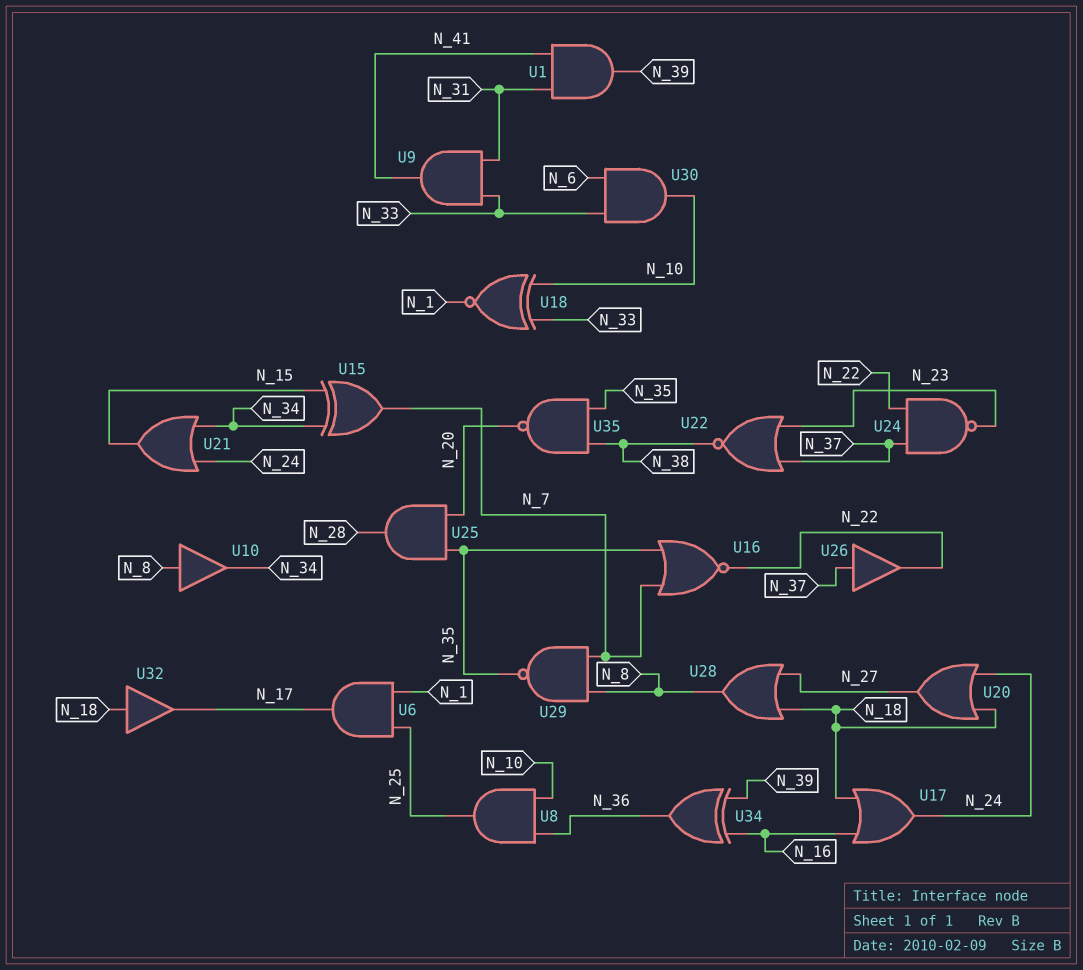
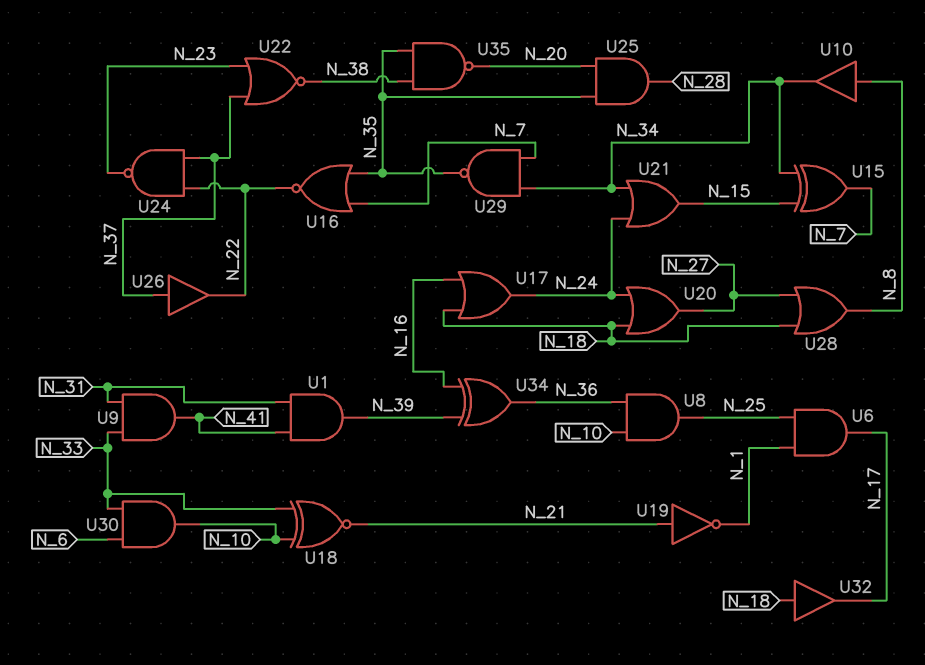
U18: XNOR (in N_10, in N_33, out N_1) -> XNOR (in N_10, in N_33, out N_21)
U19: none -> NOT (in N_21, out N_1)
U29: NAND (in N_7, in N_8, out N_35) -> NAND (in N_7, in N_34, out N_35)

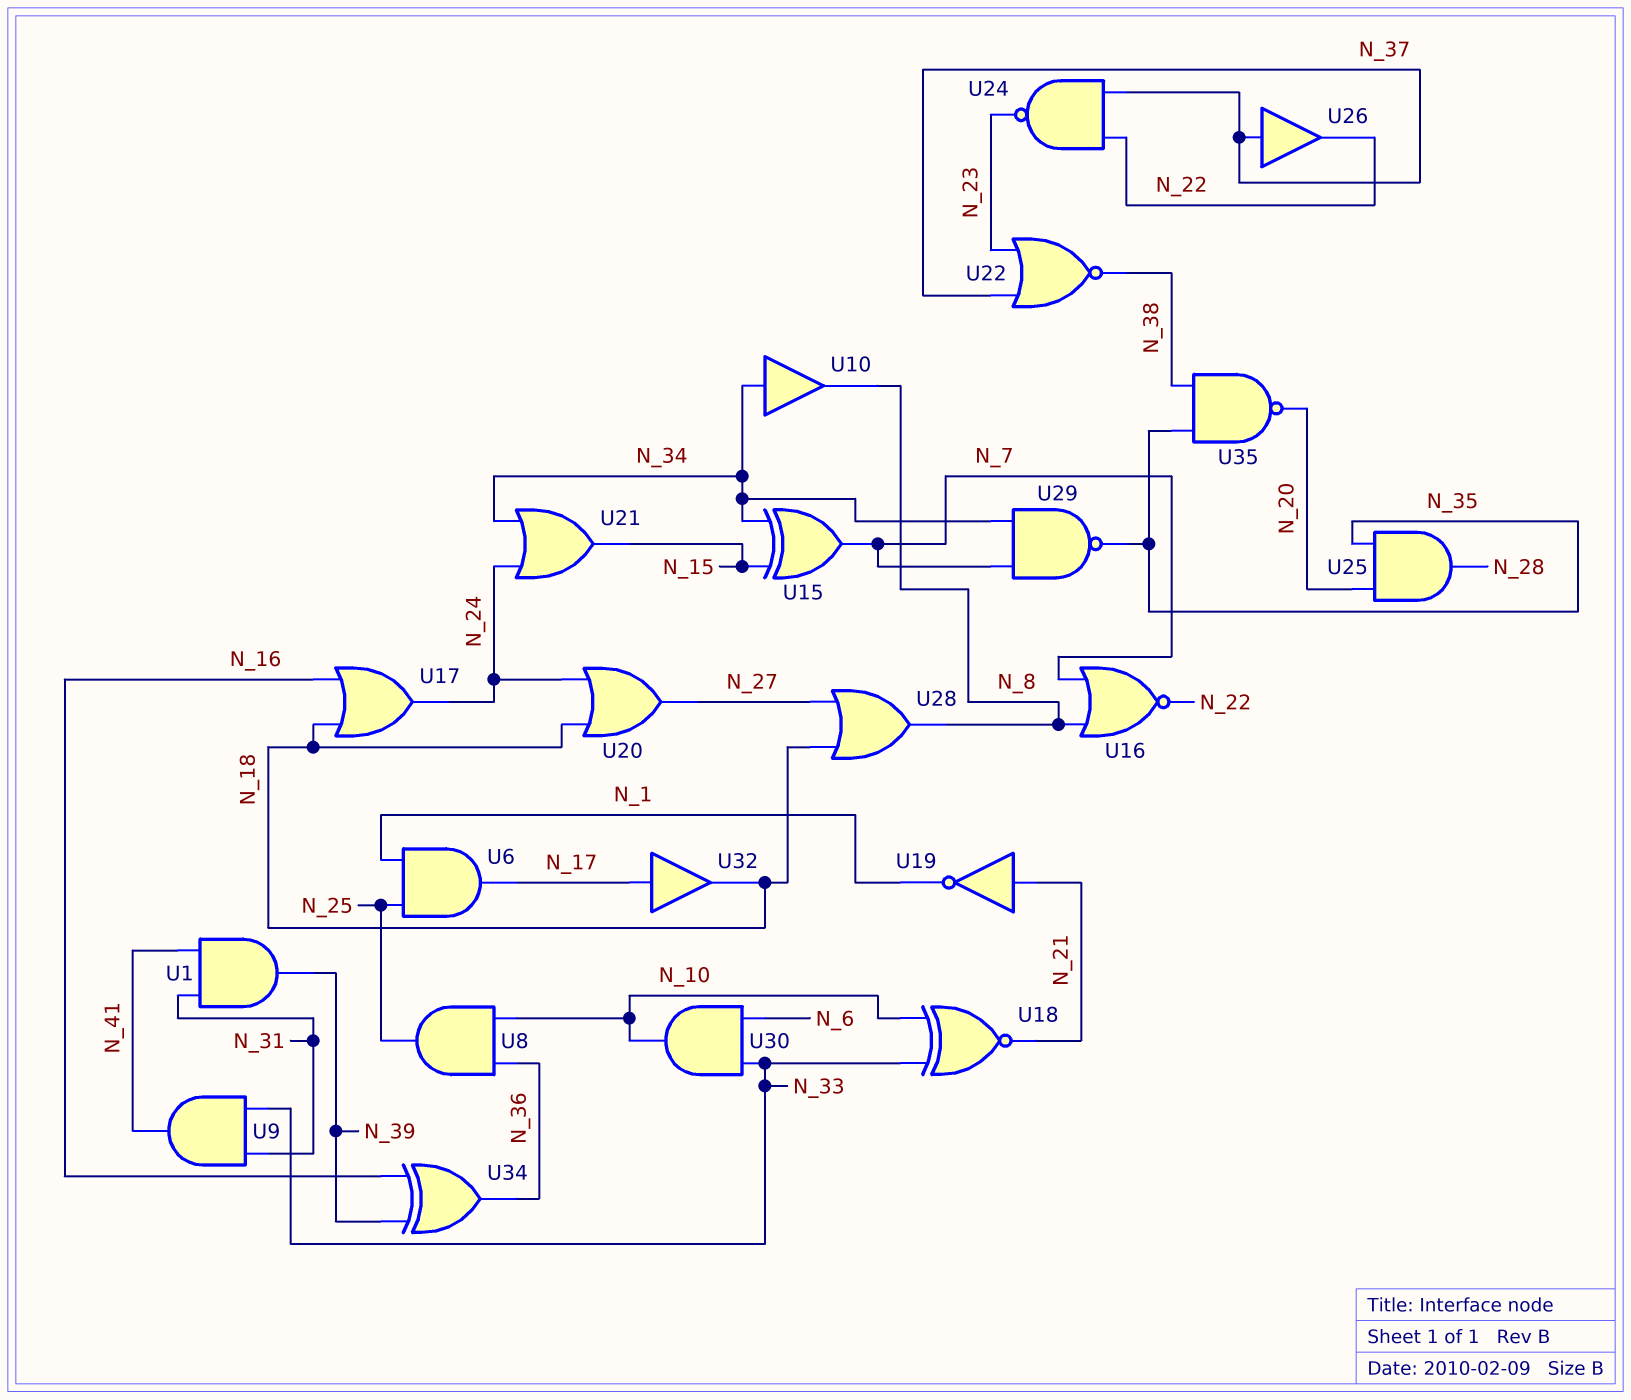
U10: buffer (in N_8, out N_34) -> buffer (in N_34, out N_8)
U16: NOR (in N_7, in N_35, out N_22) -> NOR (in N_7, in N_8, out N_22)
U32: buffer (in N_18, out N_17) -> buffer (in N_17, out N_18)

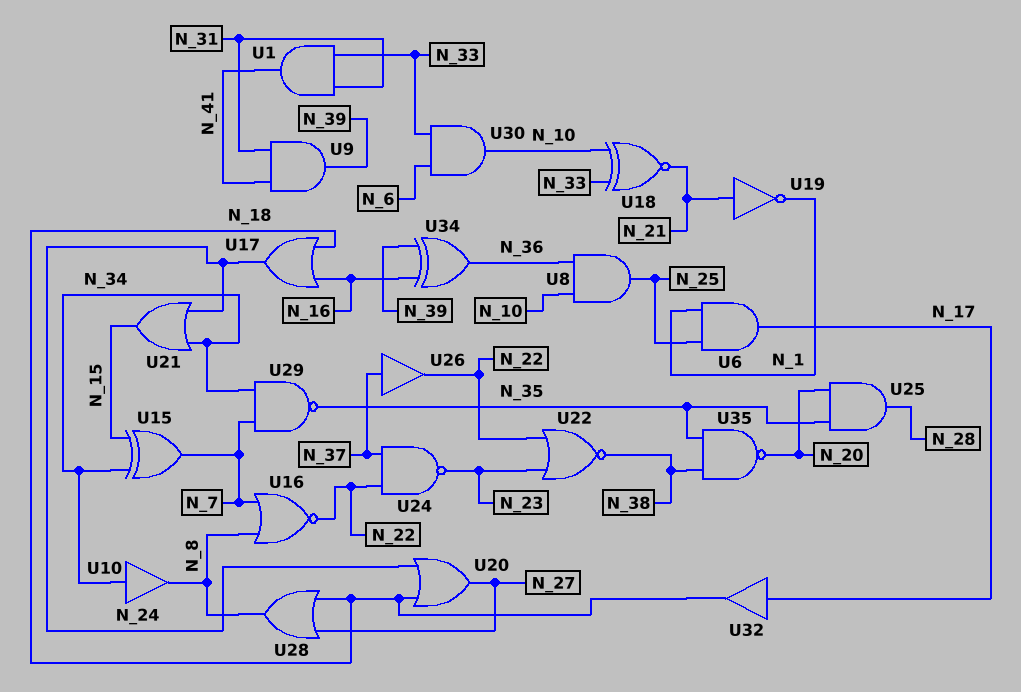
U1: AND (in N_31, in N_41, out N_39) -> AND (in N_31, in N_33, out N_41)
U9: AND (in N_31, in N_33, out N_41) -> AND (in N_31, in N_41, out N_39)
U22: NOR (in N_23, in N_37, out N_38) -> NOR (in N_22, in N_23, out N_38)

